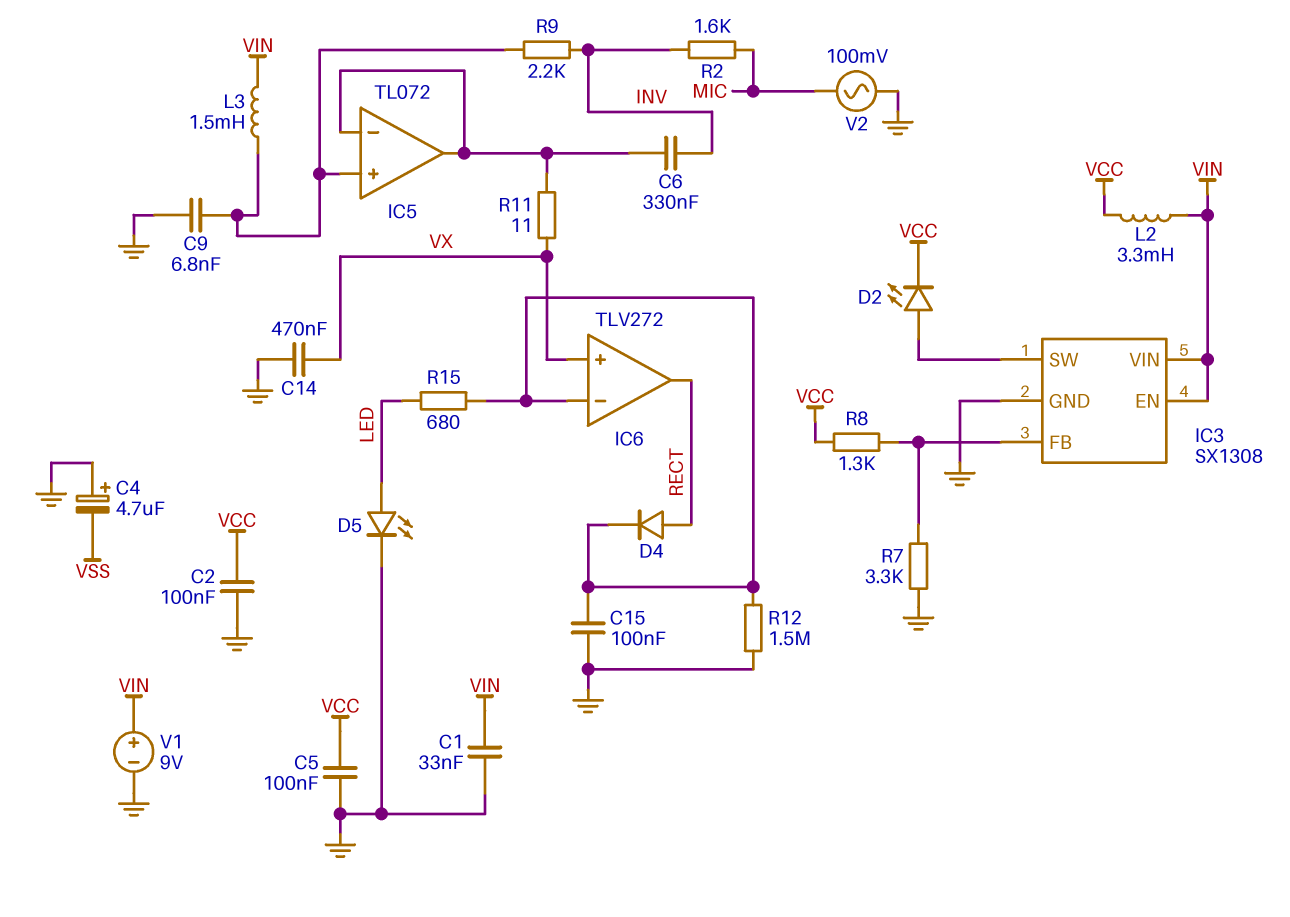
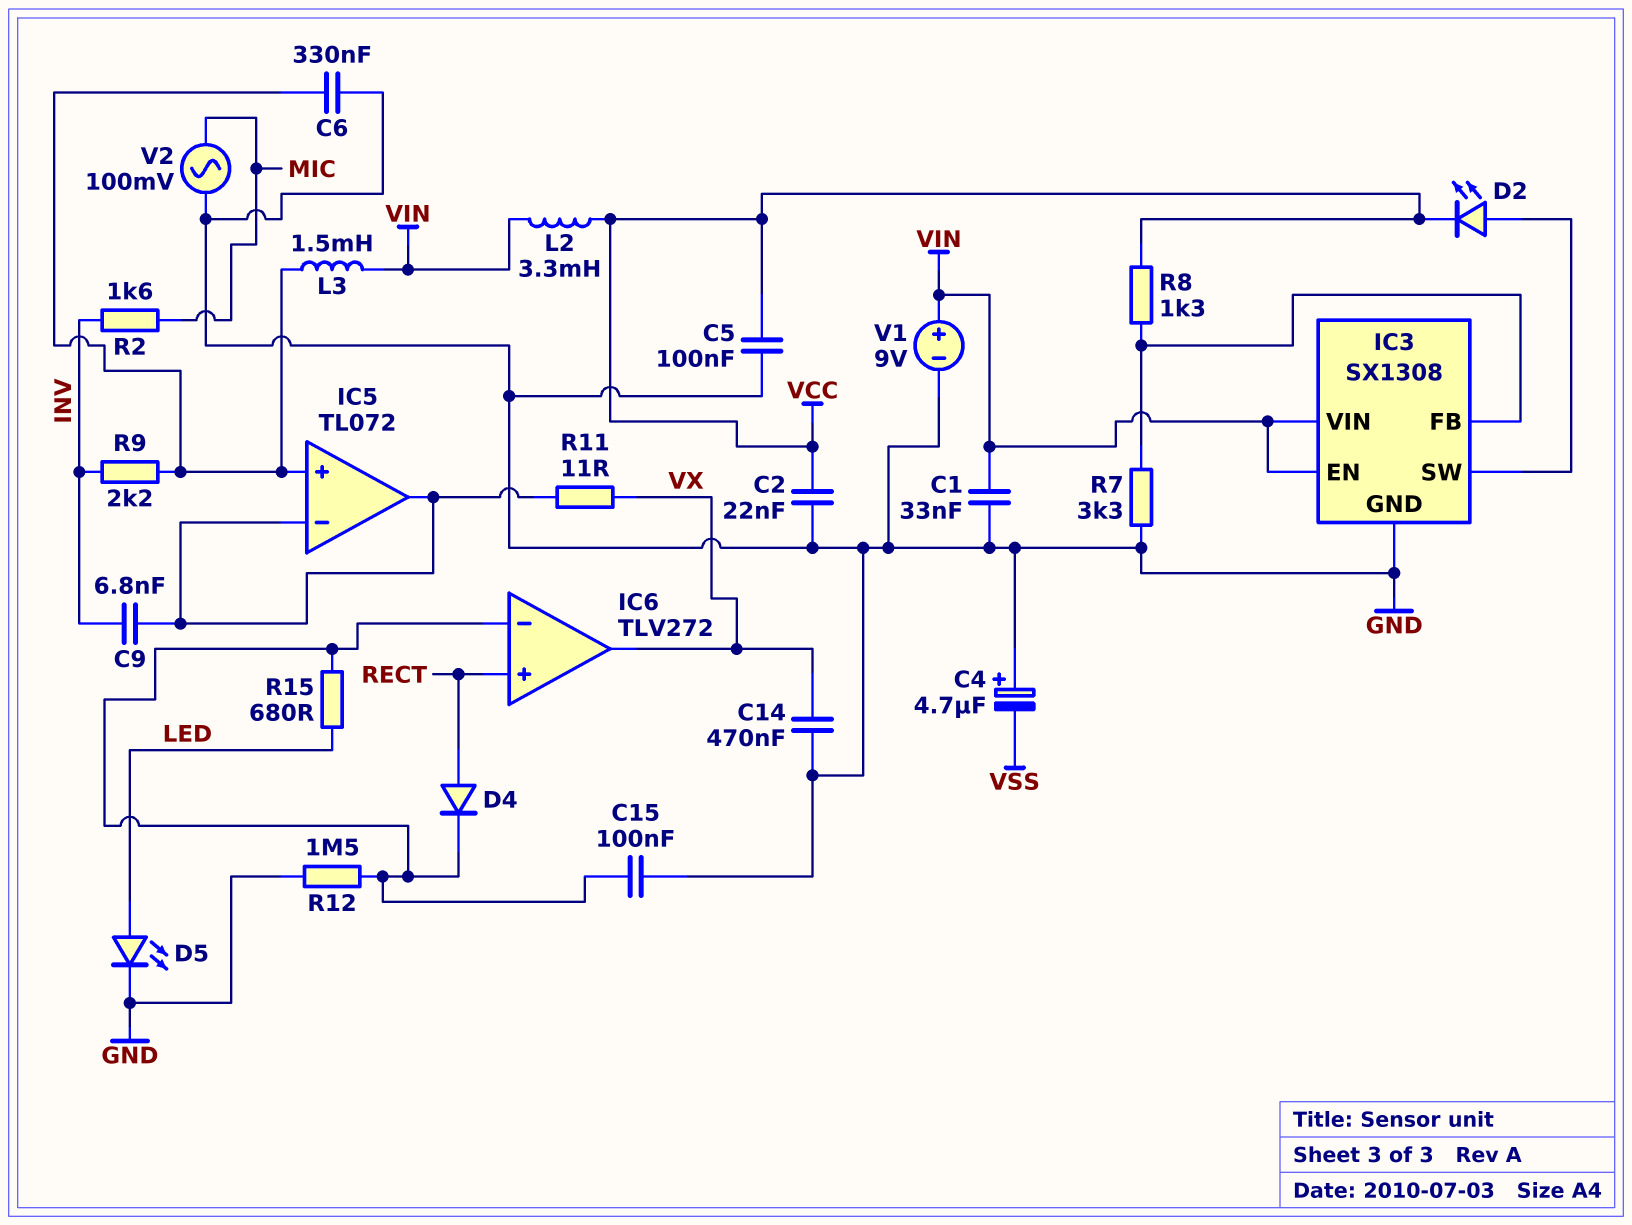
C2: 100nF (GND, VCC) -> 22nF (GND, VCC)
C6: 330nF (IC5/in-, INV) -> 330nF (GND, IC5/in+)
C9: 6.8nF (GND, IC5/in+) -> 6.8nF (IC5/in-, INV)
IC6 pin in+: VX -> RECT
IC6 pin out: RECT -> VX

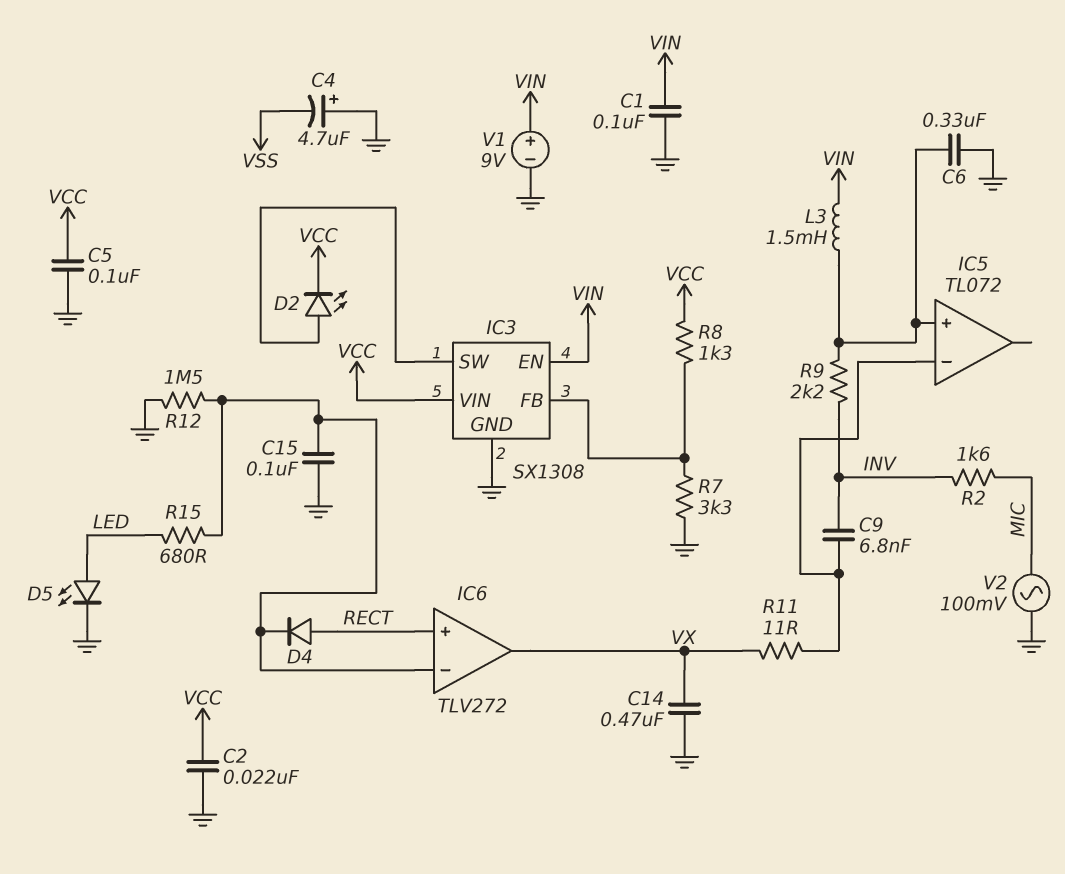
C1: 33nF (GND, VIN) -> 100nF (GND, VIN)
IC3 pin VIN: VIN -> VCC
IC5 pin out: IC5/in- -> none
L2: 3.3mH (VCC, VIN) -> none

